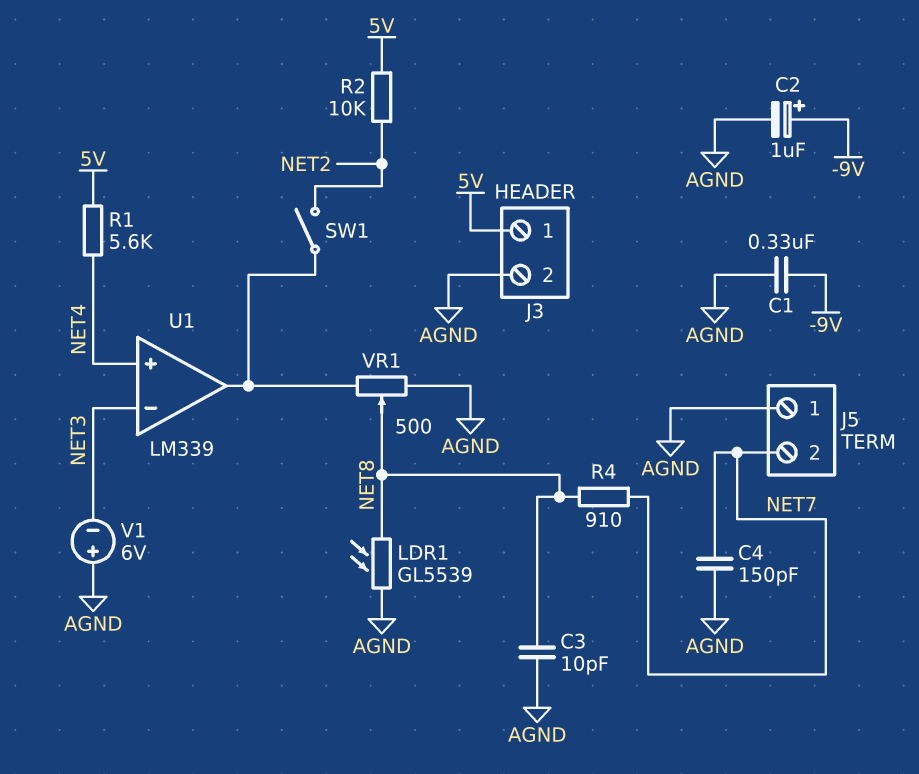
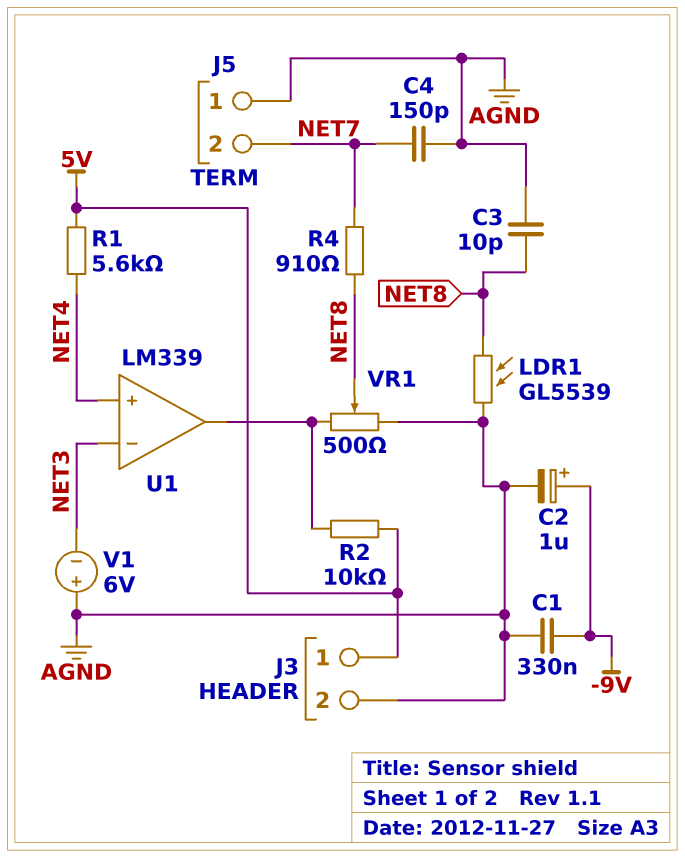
R2: 10k (5V, NET2) -> 10k (5V, U1/out)
SW1: switch (NET2, U1/out) -> none

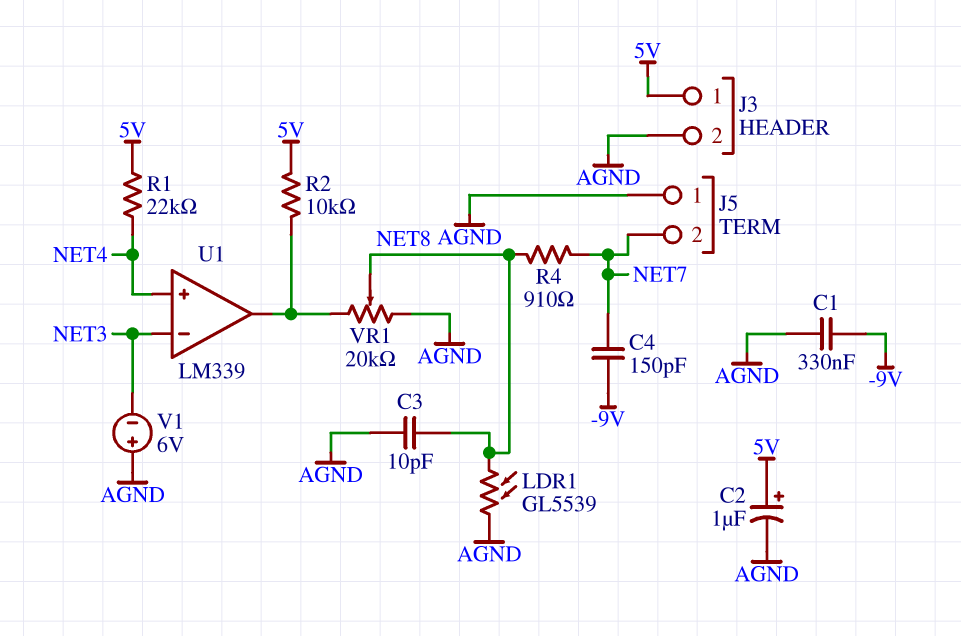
C2: 1uF (plus -9V, minus AGND) -> 1uF (plus 5V, minus AGND)
C4: 150pF (AGND, NET7) -> 150pF (-9V, NET7)
R1: 5.6k (5V, NET4) -> 22k (5V, NET4)
VR1: 500 (AGND, U1/out, wiper NET8) -> 20k (AGND, U1/out, wiper NET8)

